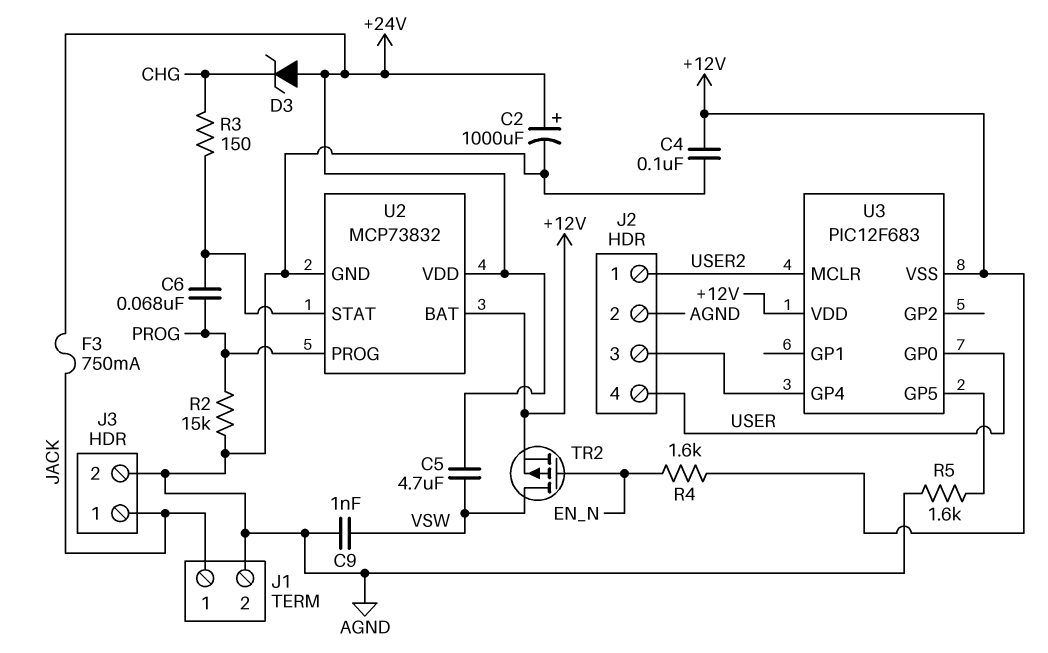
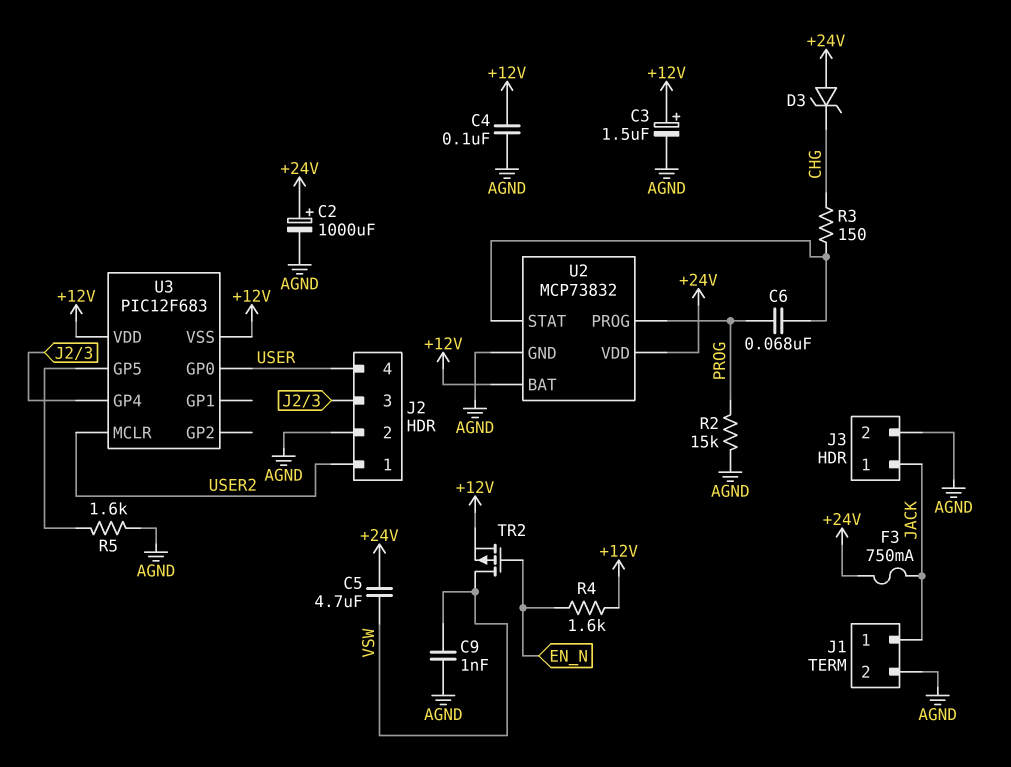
C3: none -> 1.5uF (plus +12V, minus AGND)

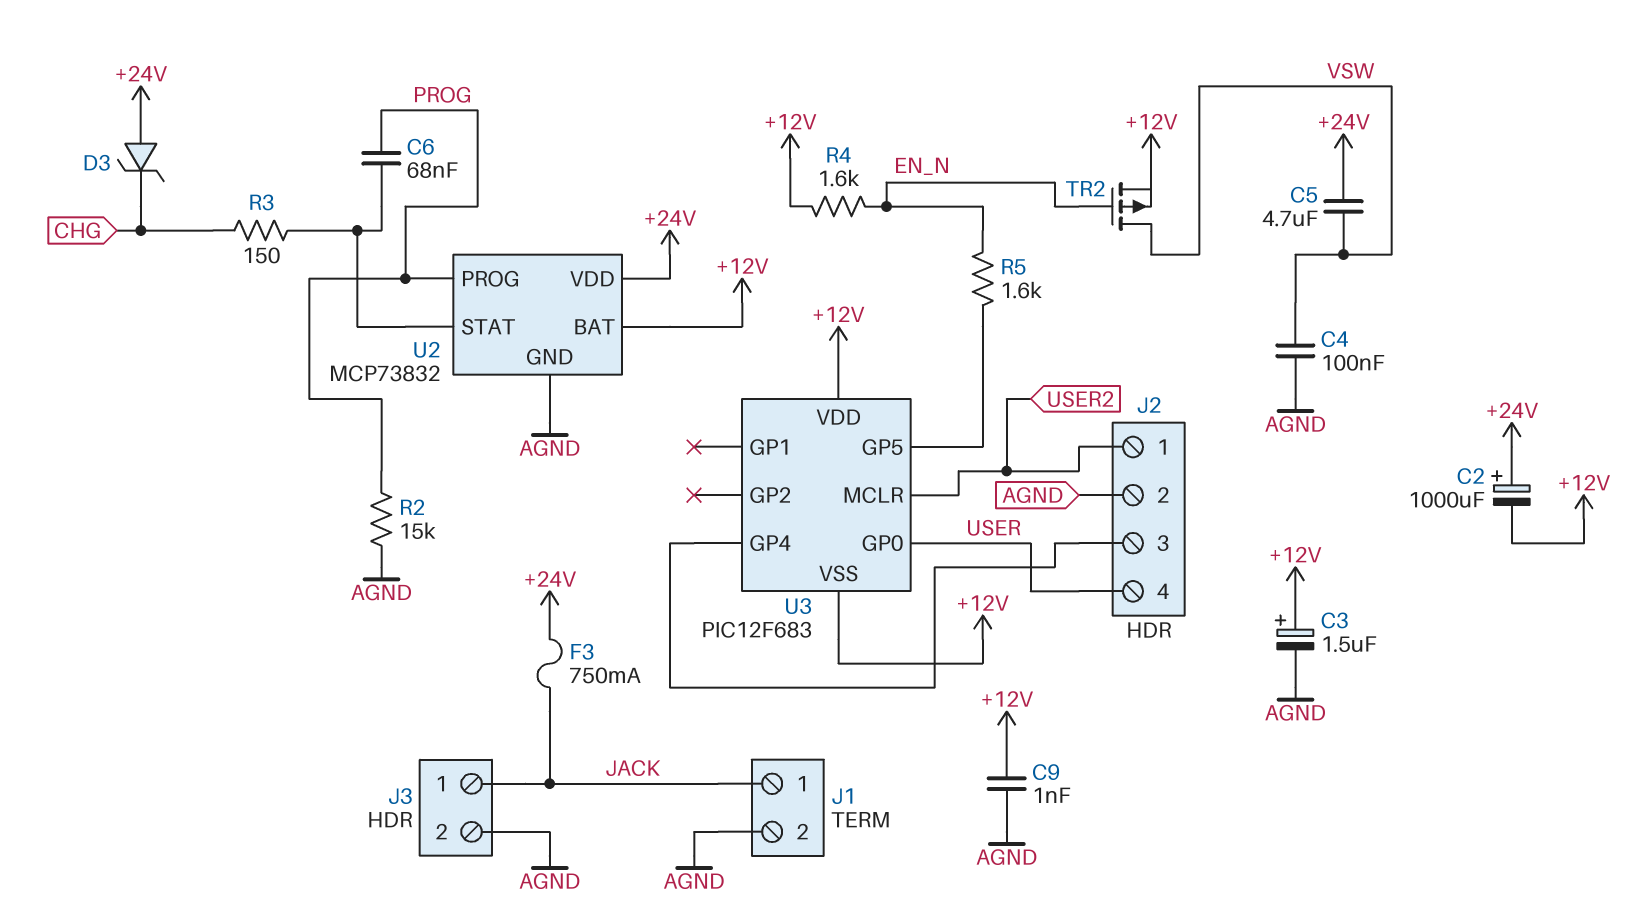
C2: 1000uF (plus +24V, minus AGND) -> 1000uF (plus +24V, minus +12V)
C4: 100nF (+12V, AGND) -> 100nF (AGND, VSW)
C9: 1nF (AGND, VSW) -> 1nF (+12V, AGND)
R5: 1.6k (AGND, U3/GP5) -> 1.6k (EN_N, U3/GP5)

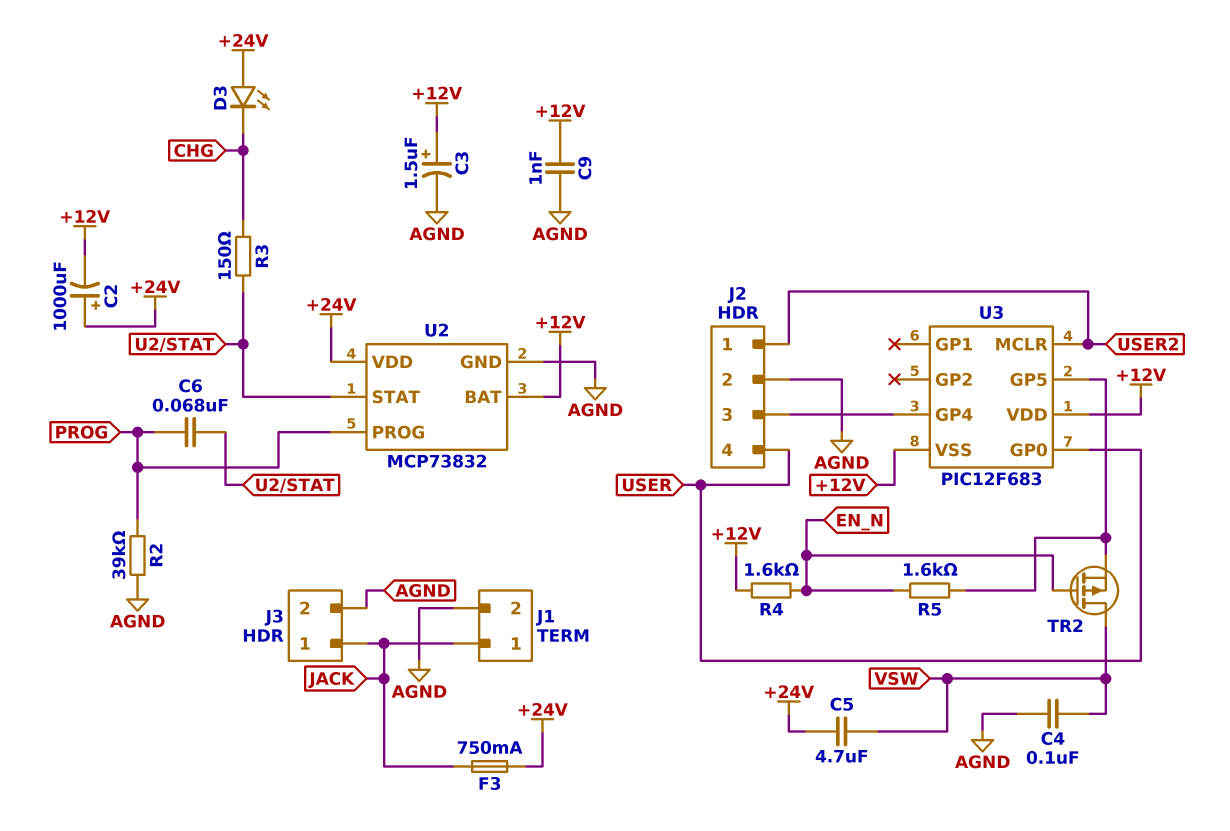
D3: zener (A +24V, K CHG) -> LED (A +24V, K CHG)
R2: 15k (AGND, PROG) -> 39k (AGND, PROG)
TR2: PMOS (G EN_N, D VSW, S +12V) -> PMOS (G EN_N, D VSW, S U3/GP5)

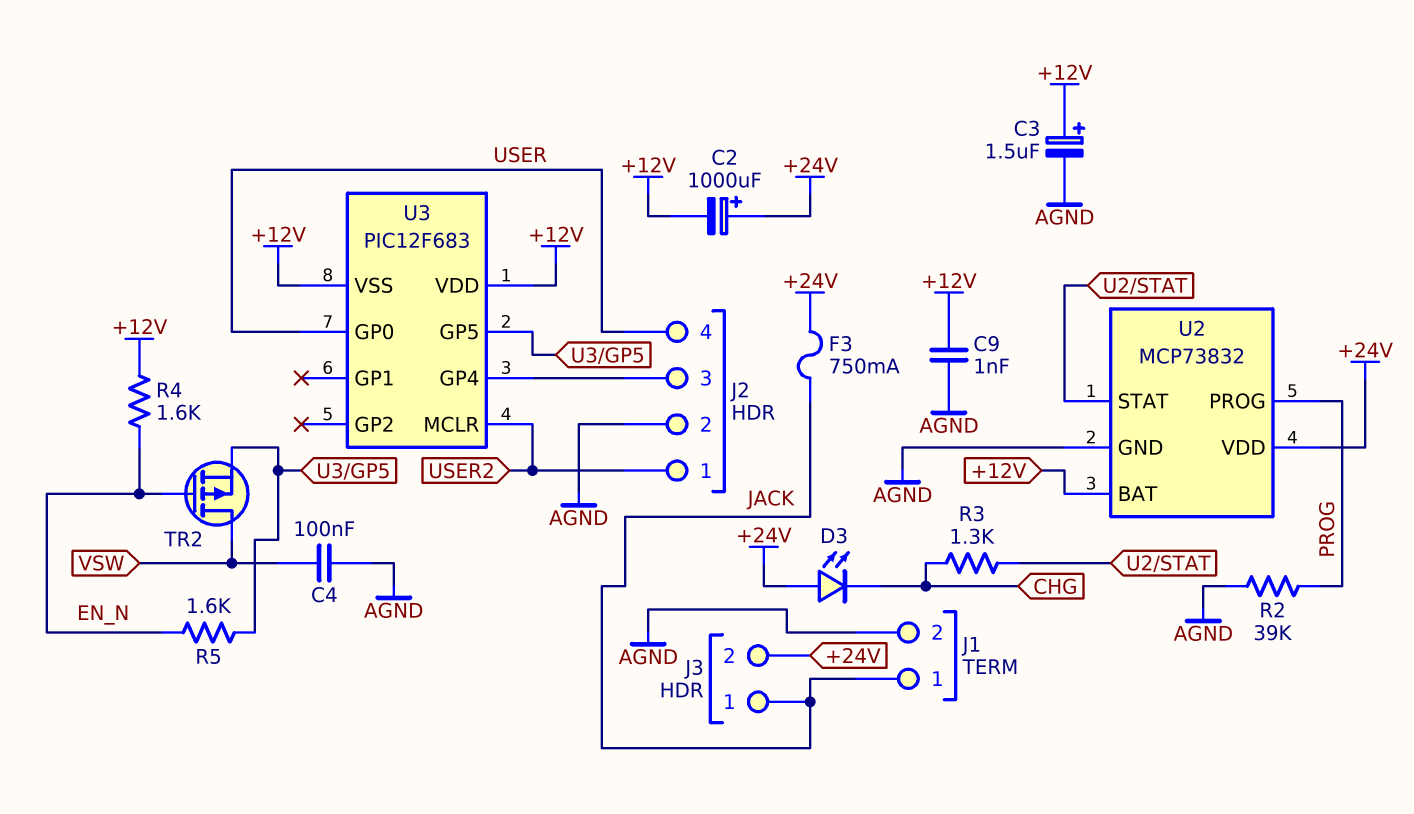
C5: 4.7uF (+24V, VSW) -> none
C6: 68nF (PROG, U2/STAT) -> none
J3 pin 2: AGND -> +24V
R3: 150 (CHG, U2/STAT) -> 1.3k (CHG, U2/STAT)

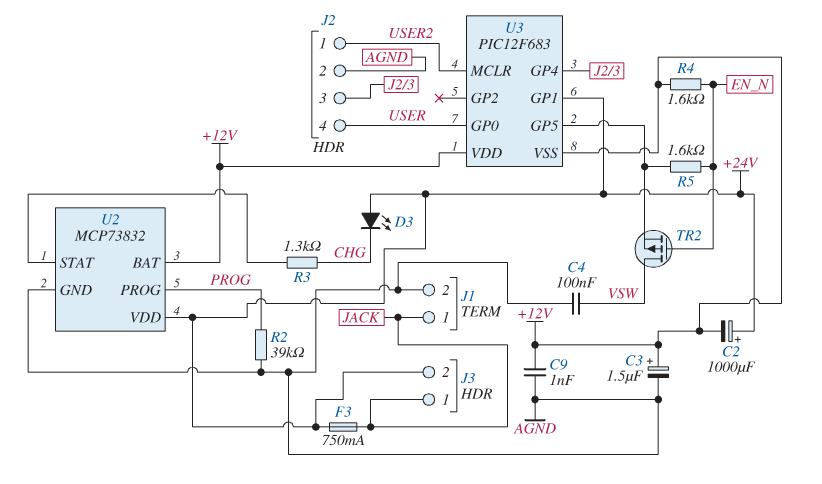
U3 pin GP1: none -> +24V

